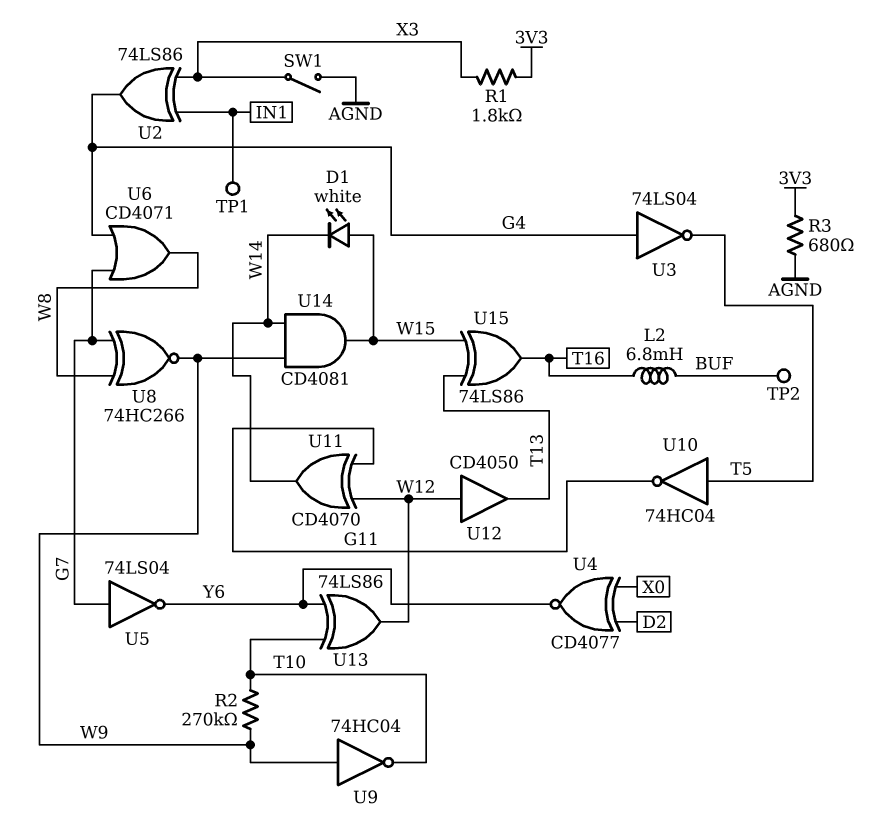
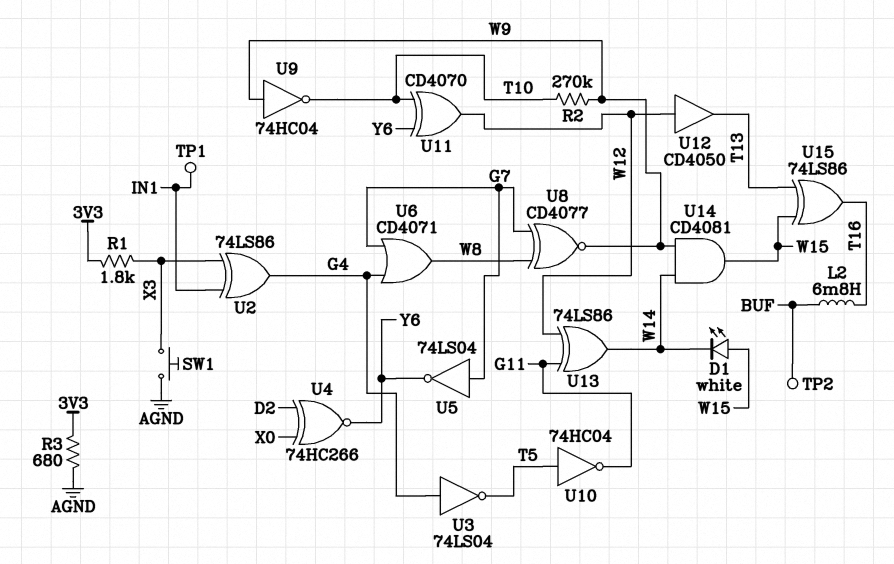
SW1: switch (AGND, X3) -> button (AGND, X3)
U4: XNOR CD4077 (in D2, in X0, out Y6) -> XNOR 74HC266 (in D2, in X0, out Y6)
U8: XNOR 74HC266 (in G7, in W8, out W9) -> XNOR CD4077 (in G7, in W8, out W9)
U11: XOR CD4070 (in G11, in W12, out W14) -> XOR CD4070 (in T10, in Y6, out W12)
U13: XOR 74LS86 (in T10, in Y6, out W12) -> XOR 74LS86 (in G11, in W12, out W14)

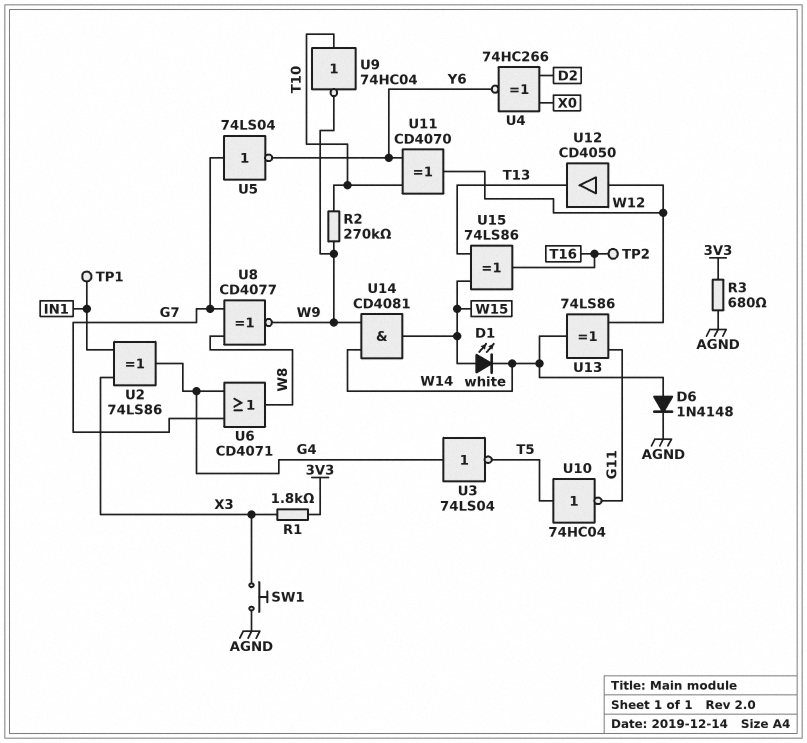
D6: none -> diode 1N4148 (A W14, K AGND)
L2: 6.8mH (BUF, T16) -> none
TP2: test point (BUF) -> test point (T16)
U9: NOT 74HC04 (in W9, out T10) -> NOT 74HC04 (in T10, out W9)

